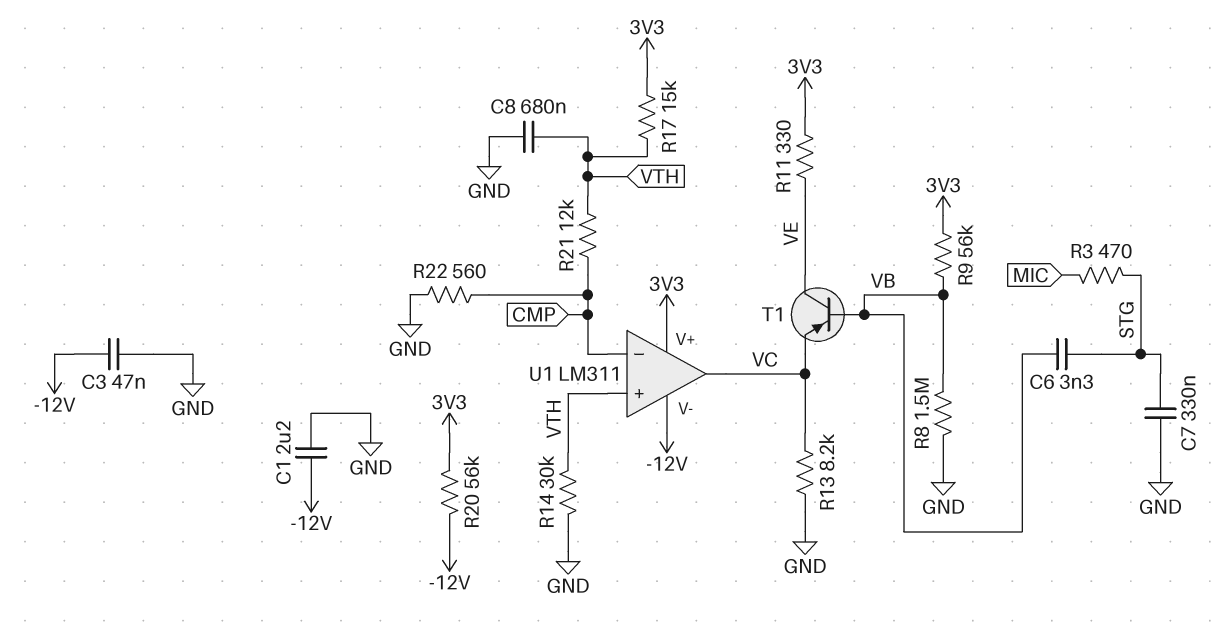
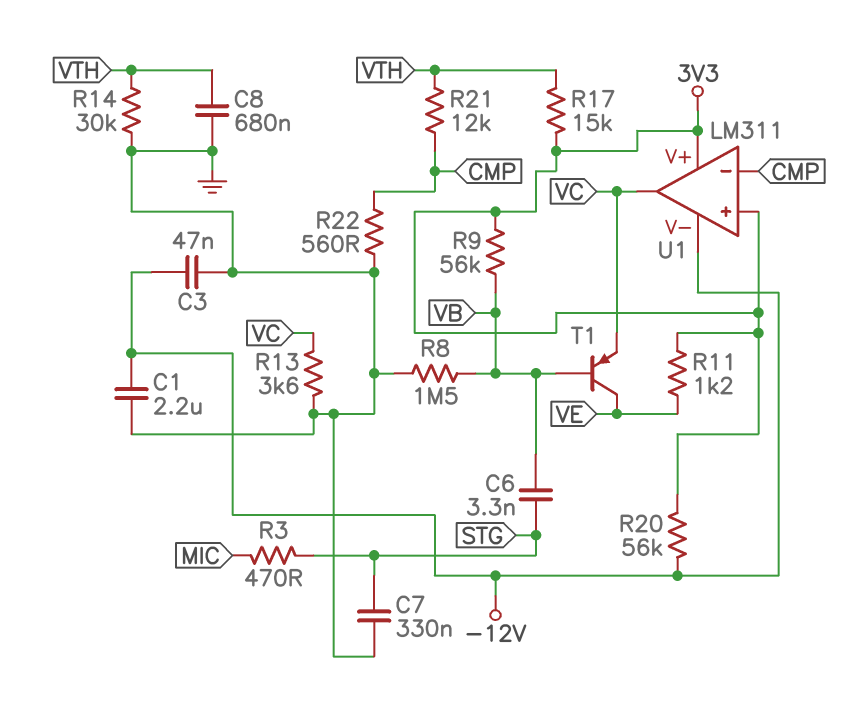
R11: 330 (3V3, VE) -> 1.2k (3V3, VE)
R13: 8.2k (GND, VC) -> 3.6k (GND, VC)
U1 pin in+: VTH -> 3V3

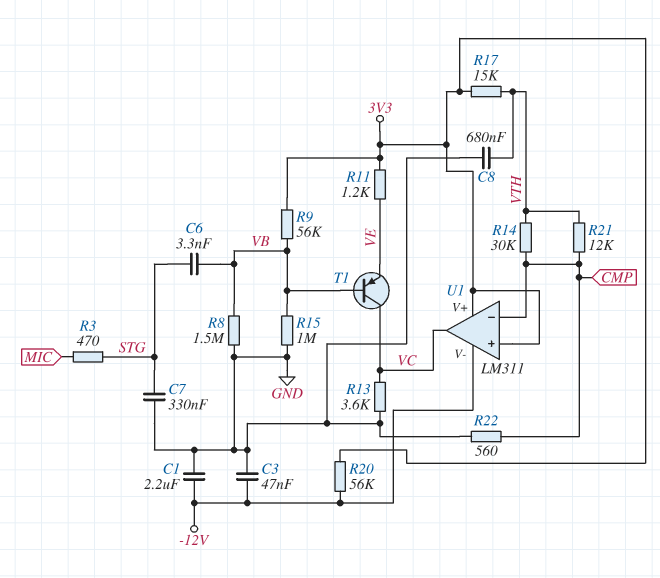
R14: 30k (GND, VTH) -> 30k (CMP, VTH)
R15: none -> 1M (GND, VB)
T1: PNP (B VB, C VE, E VC) -> PNP (B VB, C VC, E VE)

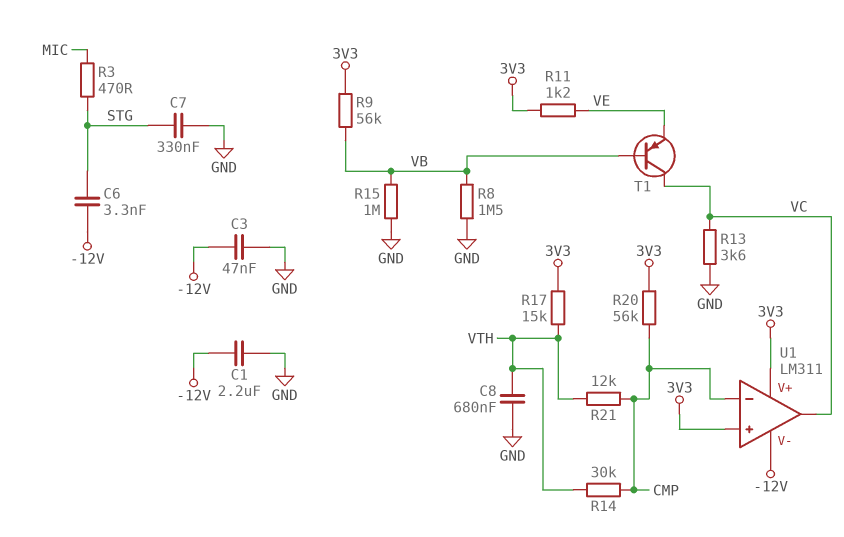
C6: 3.3nF (STG, VB) -> 3.3nF (-12V, STG)
R20: 56k (-12V, 3V3) -> 56k (3V3, CMP)
R22: 560 (CMP, GND) -> none

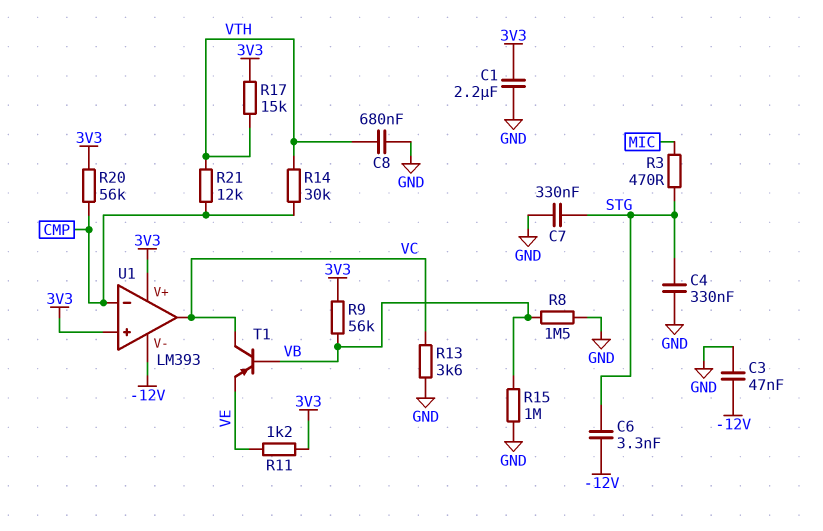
C1: 2.2uF (-12V, GND) -> 2.2uF (3V3, GND)
C4: none -> 330nF (GND, STG)
U1: LM311 -> LM393

